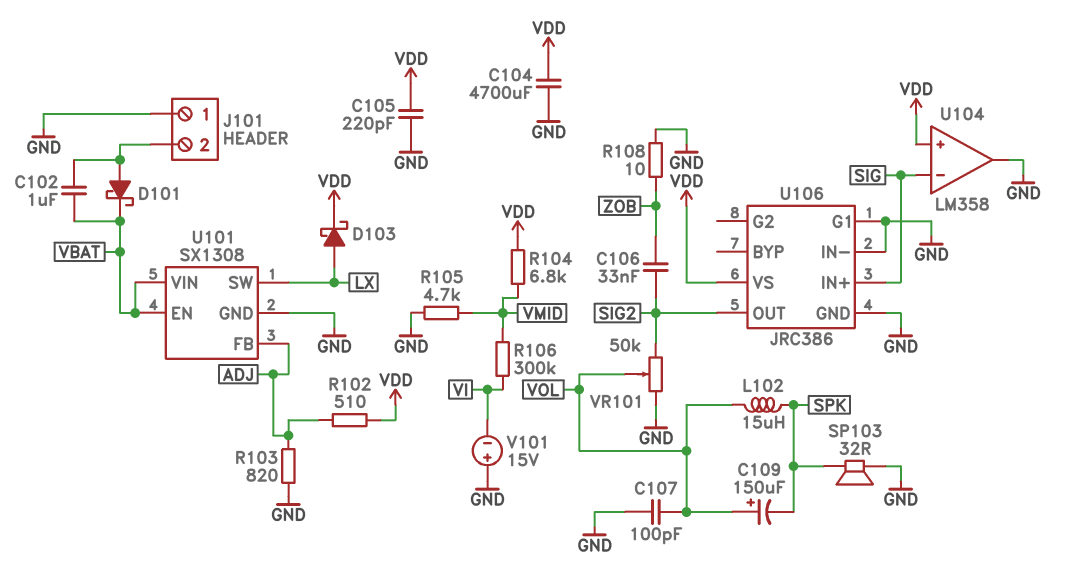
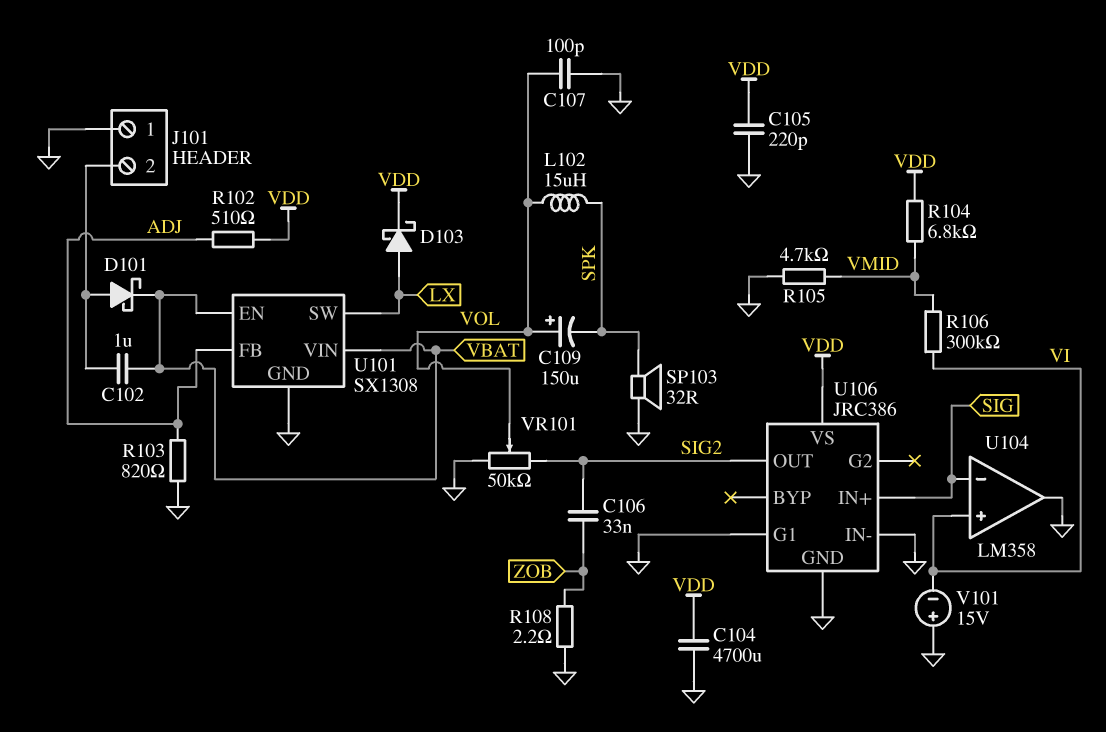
R108: 10 (GND, ZOB) -> 2.2 (GND, ZOB)
U104 pin in+: VDD -> VI

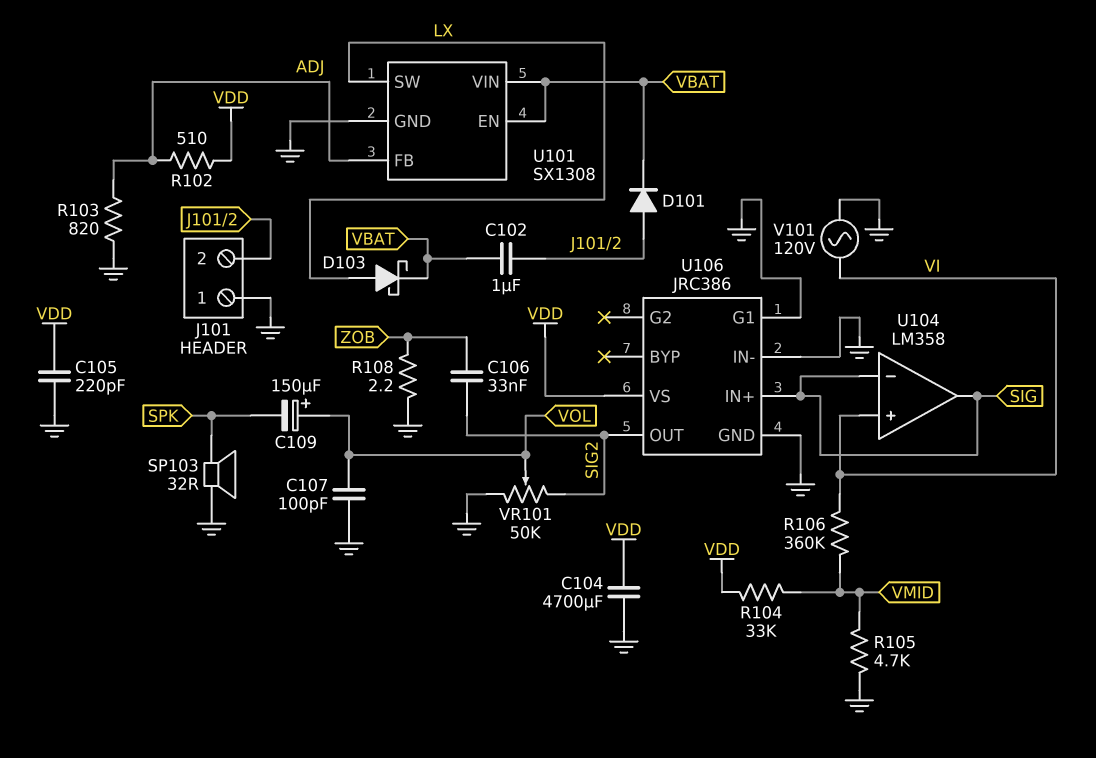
D101: schottky (A J101/2, K VBAT) -> diode (A J101/2, K VBAT)
D103: schottky (A LX, K VDD) -> schottky (A LX, K VBAT)
L102: 15uH (SPK, VOL) -> none
R104: 6.8k (VDD, VMID) -> 33k (VDD, VMID)
R106: 300k (VI, VMID) -> 360k (VI, VMID)
U104 pin out: GND -> SIG
V101: 15V (plus GND, minus VI) -> AC 120V (GND, VI)

